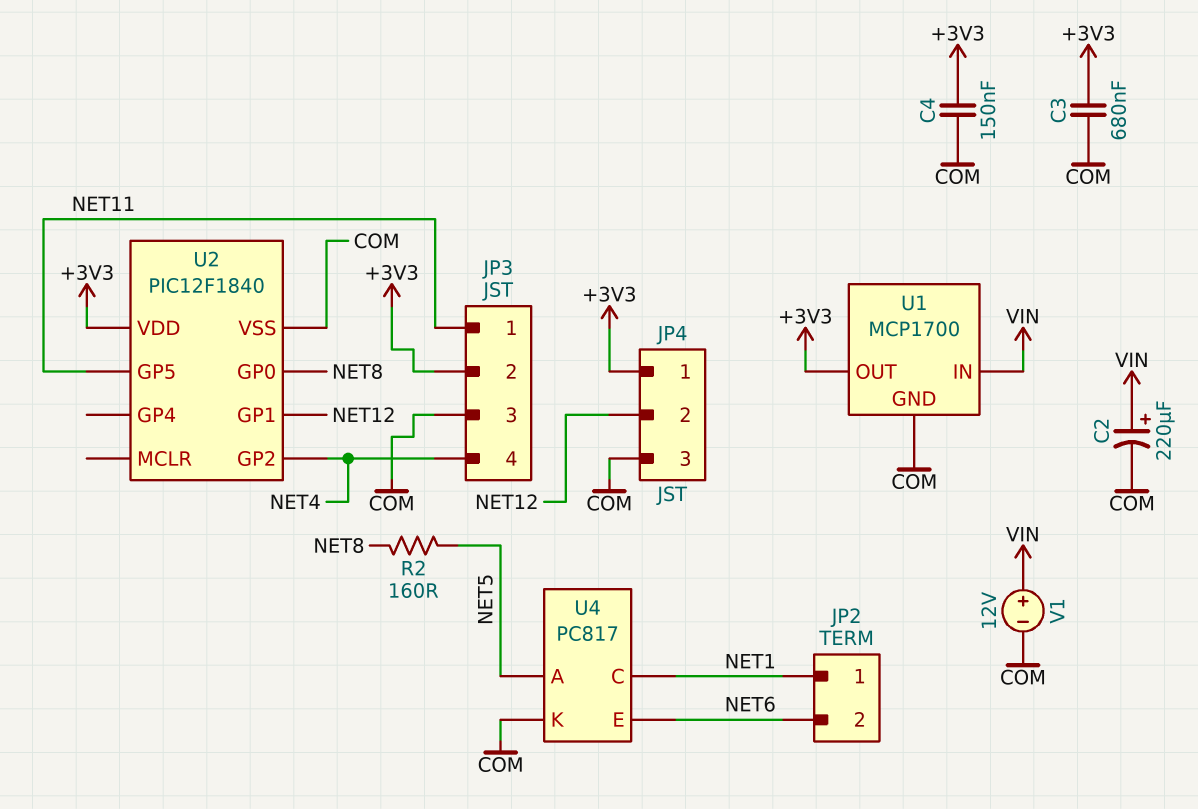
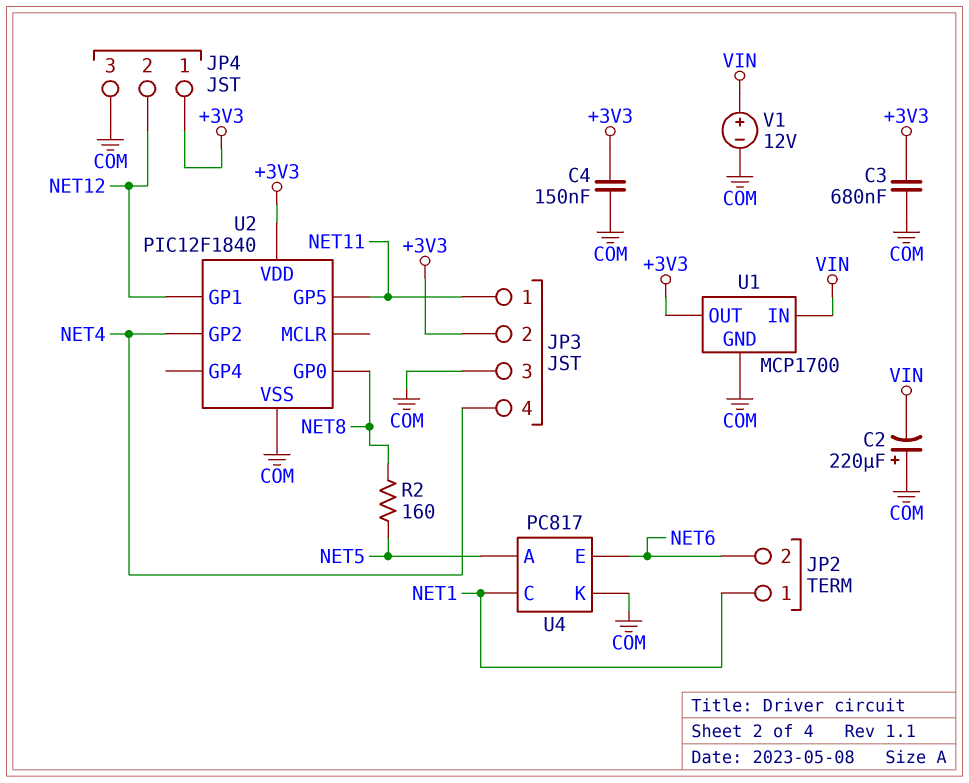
C2: 220uF (plus VIN, minus COM) -> 220uF (plus COM, minus VIN)

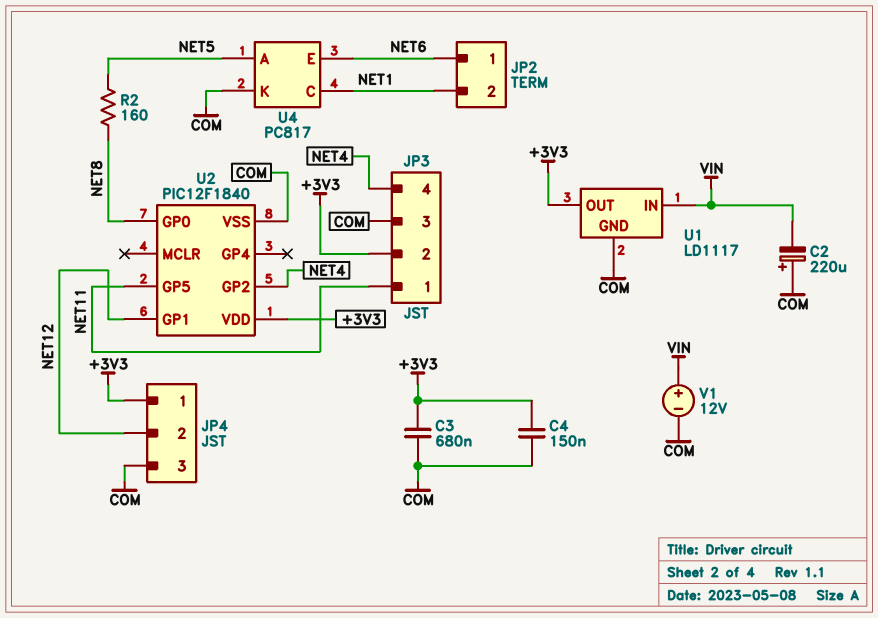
JP2 pin 1: NET1 -> NET6
JP2 pin 2: NET6 -> NET1
U1: MCP1700 -> LD1117

